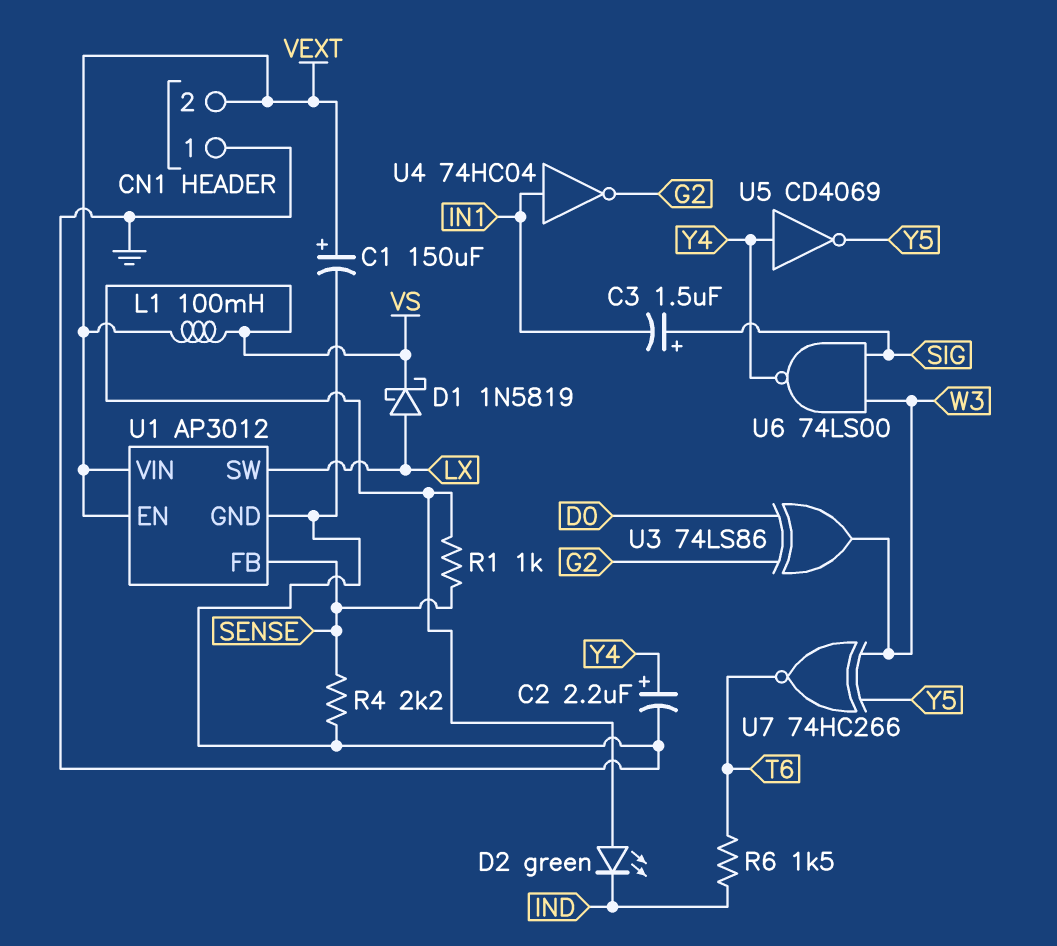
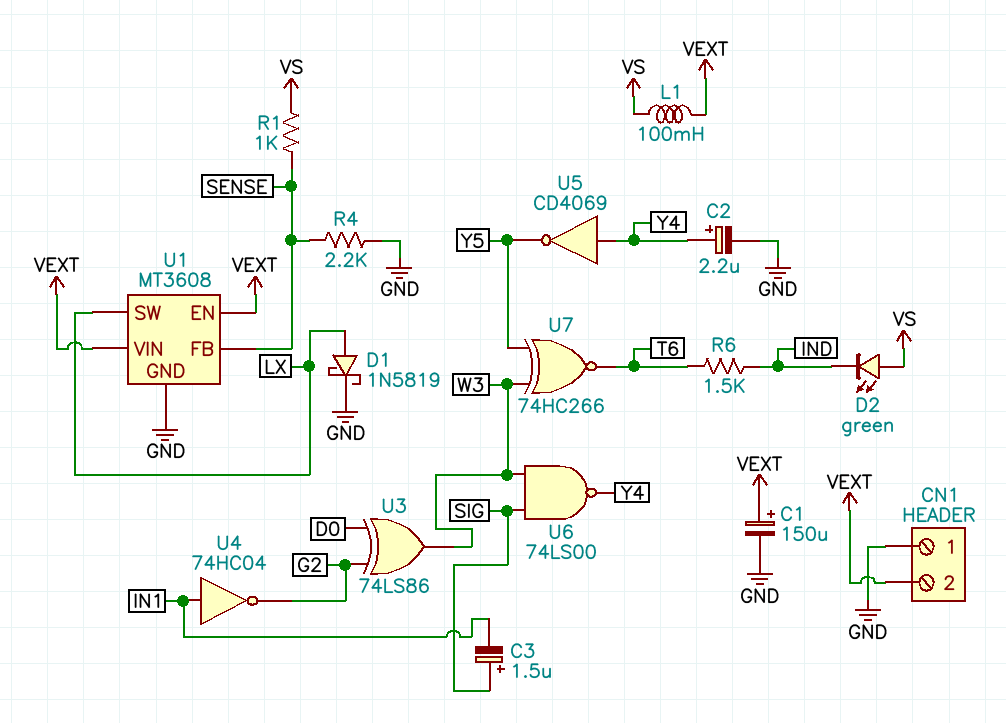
D1: schottky 1N5819 (A LX, K VS) -> schottky 1N5819 (A LX, K GND)
U1: AP3012 -> MT3608

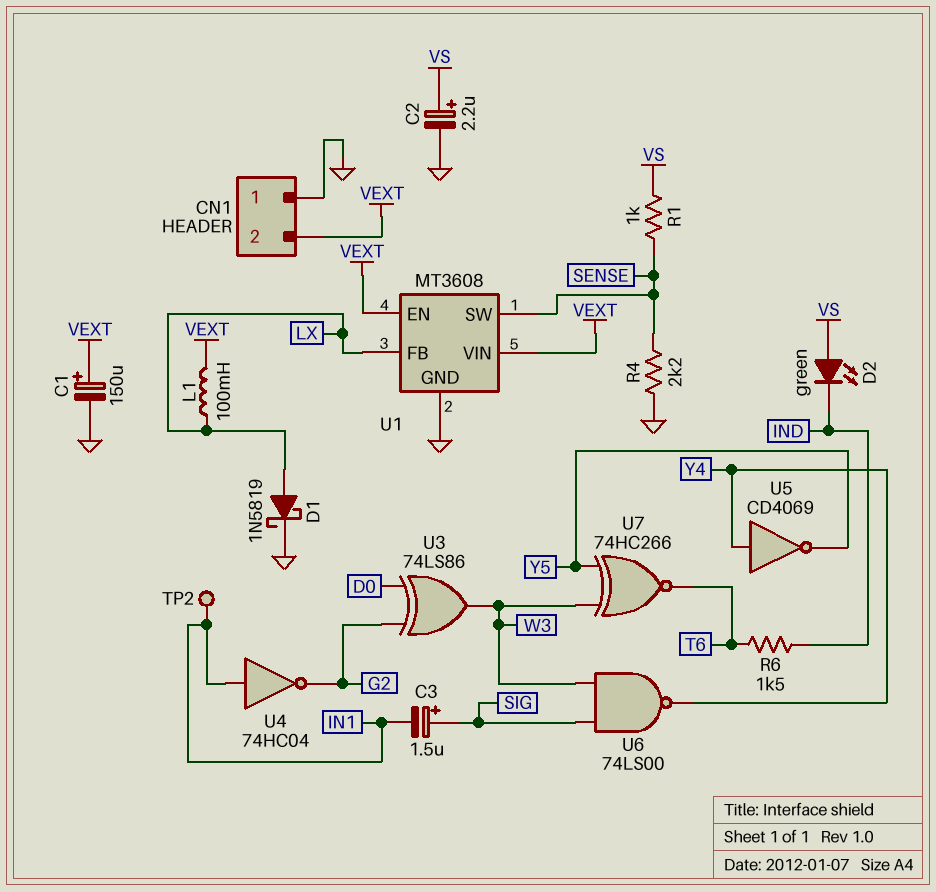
C2: 2.2uF (plus Y4, minus GND) -> 2.2uF (plus VS, minus GND)
L1: 100mH (VEXT, VS) -> 100mH (LX, VEXT)
TP2: none -> test point (IN1)
U1 pin FB: SENSE -> LX
U1 pin SW: LX -> SENSE

